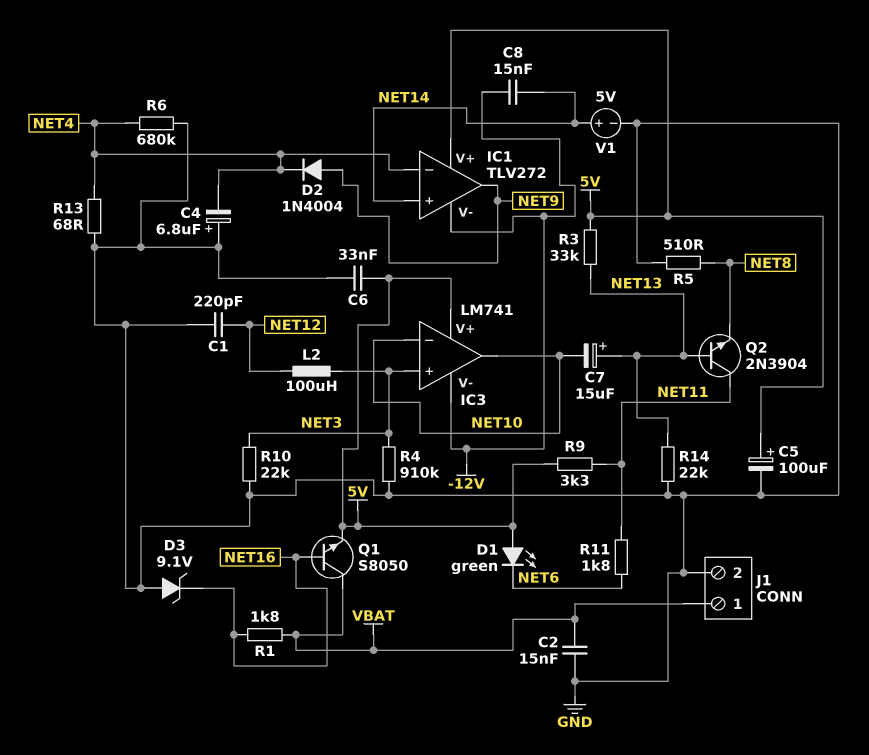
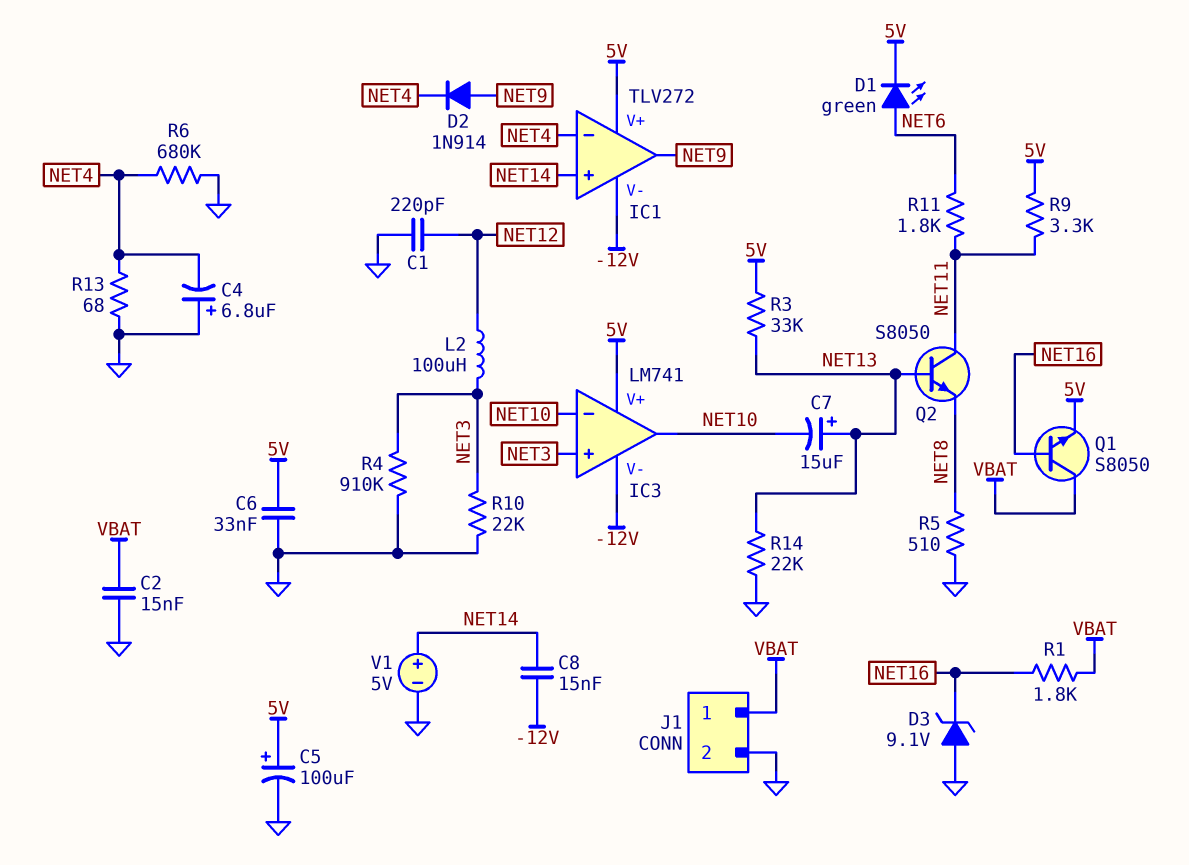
D1: LED green (A 5V, K NET6) -> LED green (A NET6, K 5V)
D2: diode 1N4004 (A NET9, K NET4) -> diode 1N914 (A NET9, K NET4)
Q2: NPN 2N3904 (B NET13, C NET11, E NET8) -> NPN S8050 (B NET13, C NET11, E NET8)

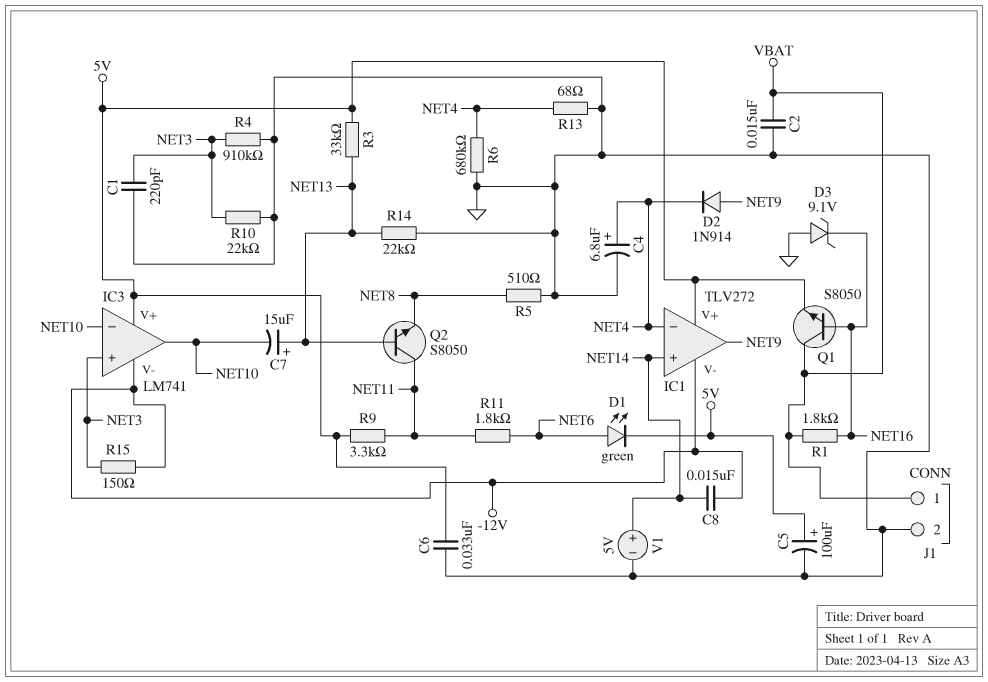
C1: 220pF (GND, NET12) -> 220pF (GND, NET3)
C4: 6.8uF (plus GND, minus NET4) -> 6.8uF (plus NET4, minus GND)
L2: 100uH (NET3, NET12) -> none
R15: none -> 150 (-12V, NET3)

